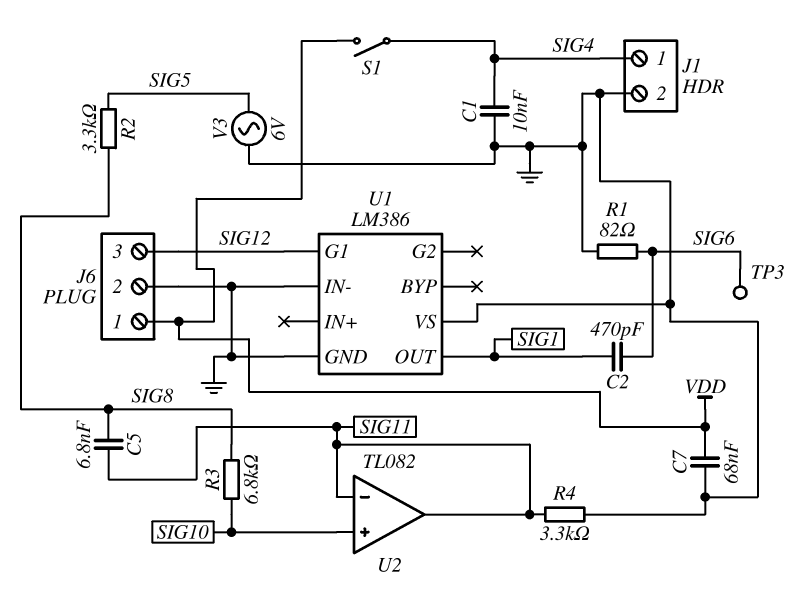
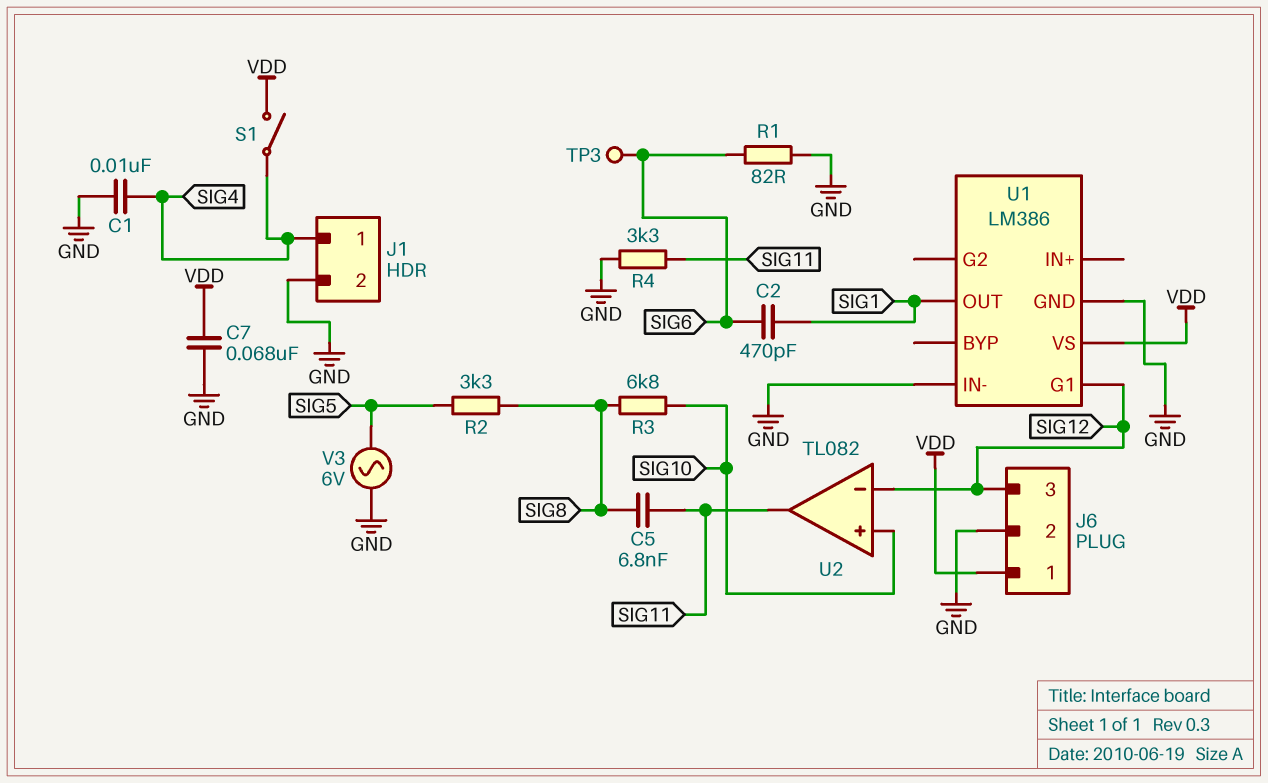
U1 pin VS: GND -> VDD
U2 pin in-: SIG11 -> SIG12

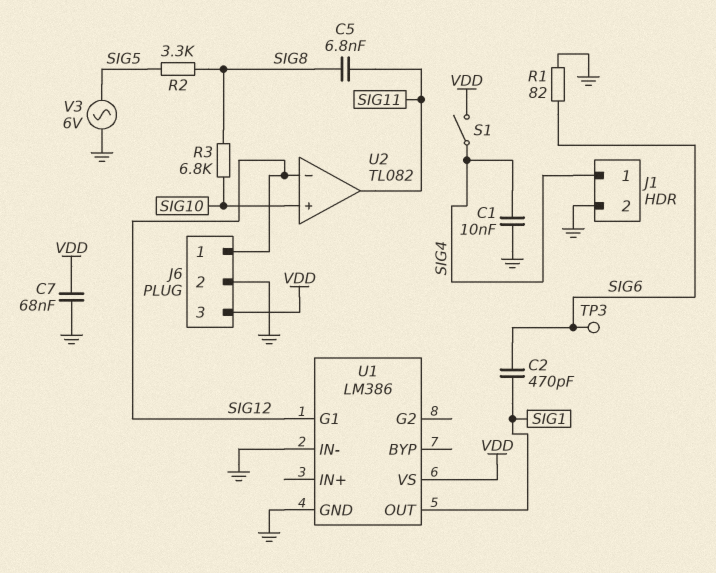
J6 pin 1: VDD -> SIG12
J6 pin 3: SIG12 -> VDD
R4: 3.3k (GND, SIG11) -> none

